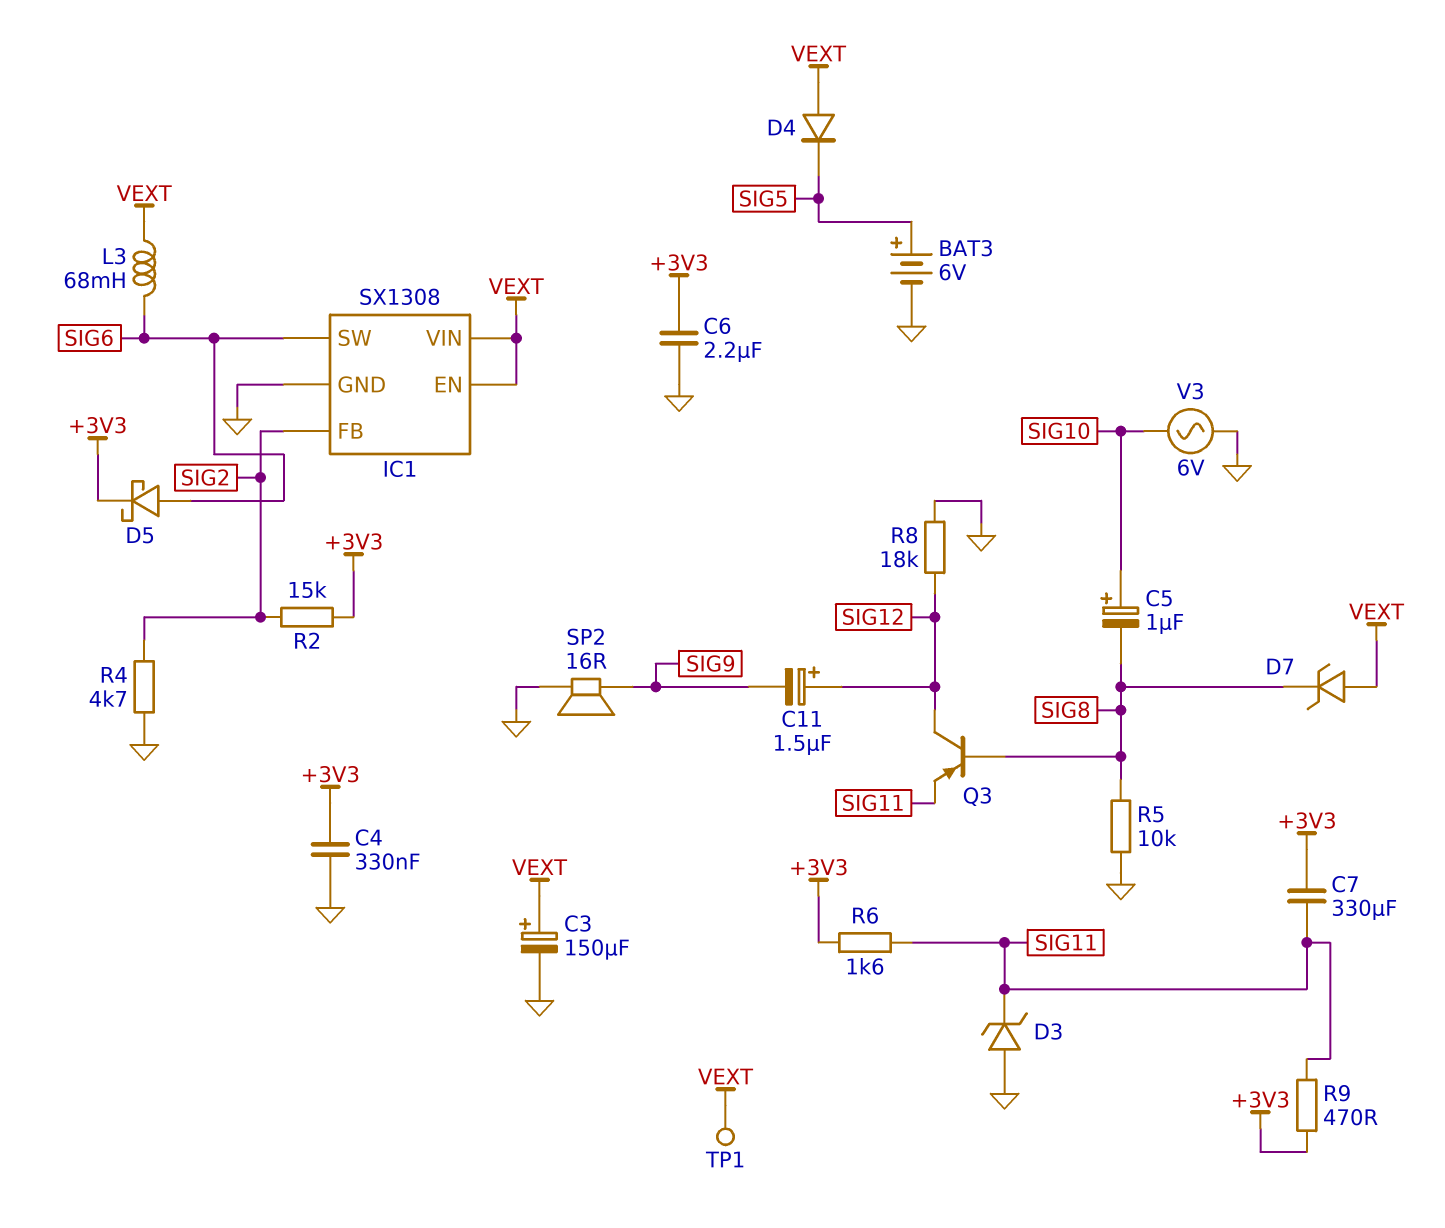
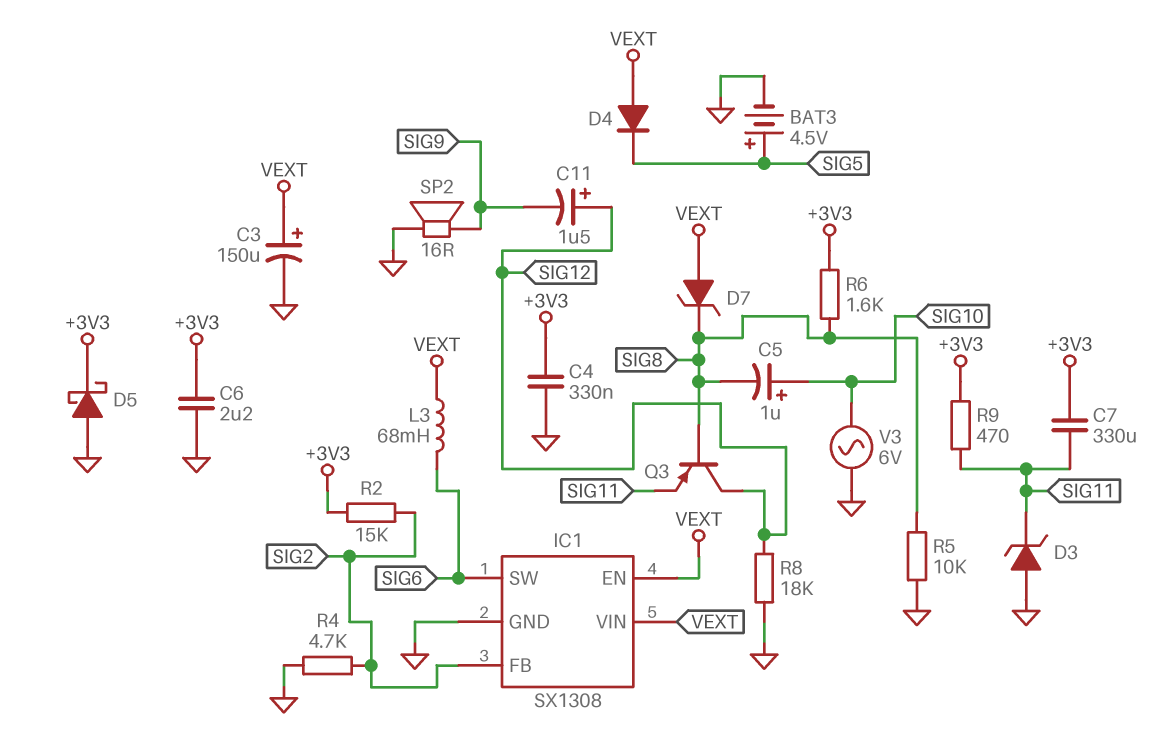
BAT3: 6V (plus SIG5, minus GND) -> 4.5V (plus SIG5, minus GND)
D5: schottky (A SIG6, K +3V3) -> schottky (A GND, K +3V3)
R6: 1.6k (+3V3, SIG11) -> 1.6k (+3V3, SIG8)
TP1: test point (VEXT) -> none

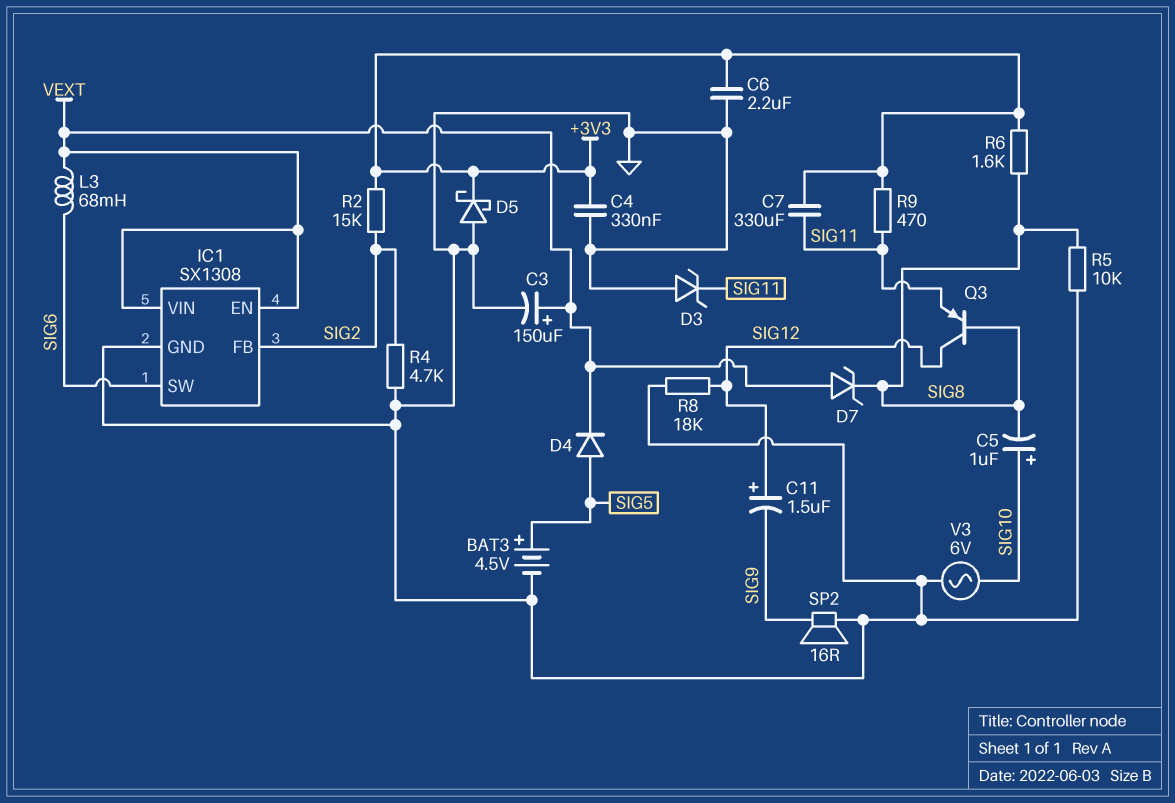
D4: diode (A VEXT, K SIG5) -> diode (A SIG5, K VEXT)

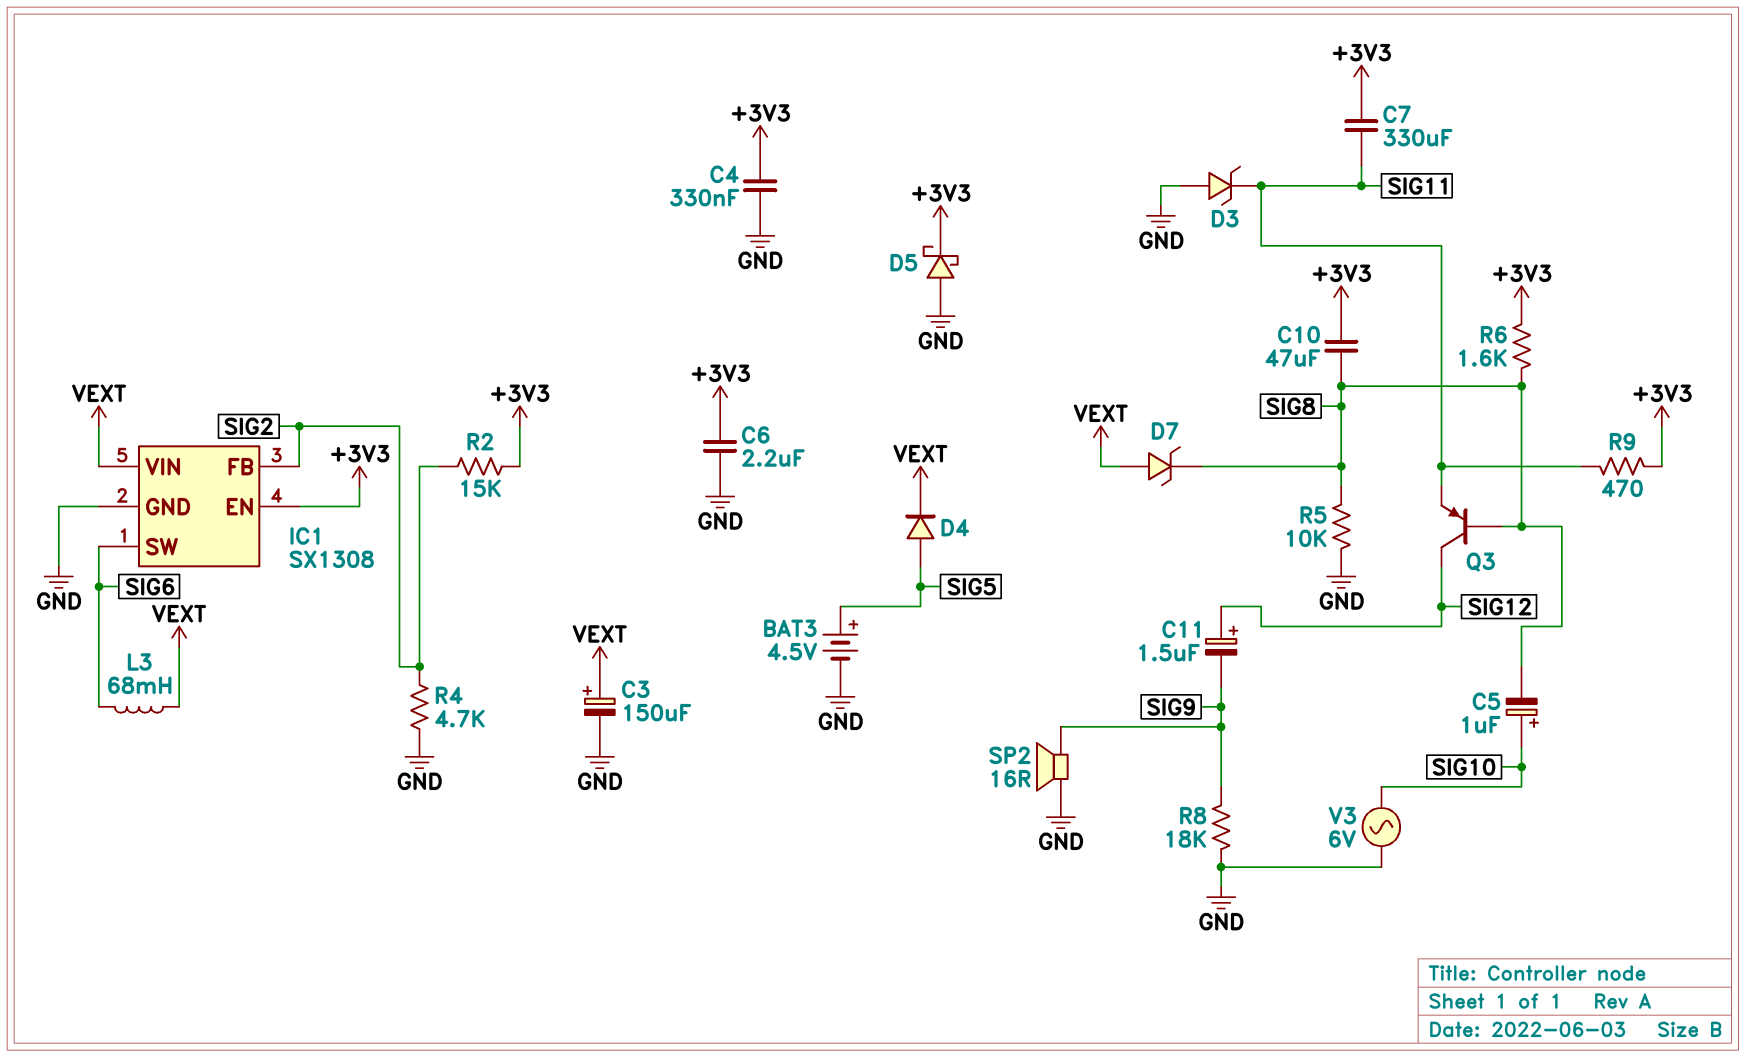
C10: none -> 47uF (+3V3, SIG8)
IC1 pin EN: VEXT -> +3V3
R8: 18k (GND, SIG12) -> 18k (GND, SIG9)

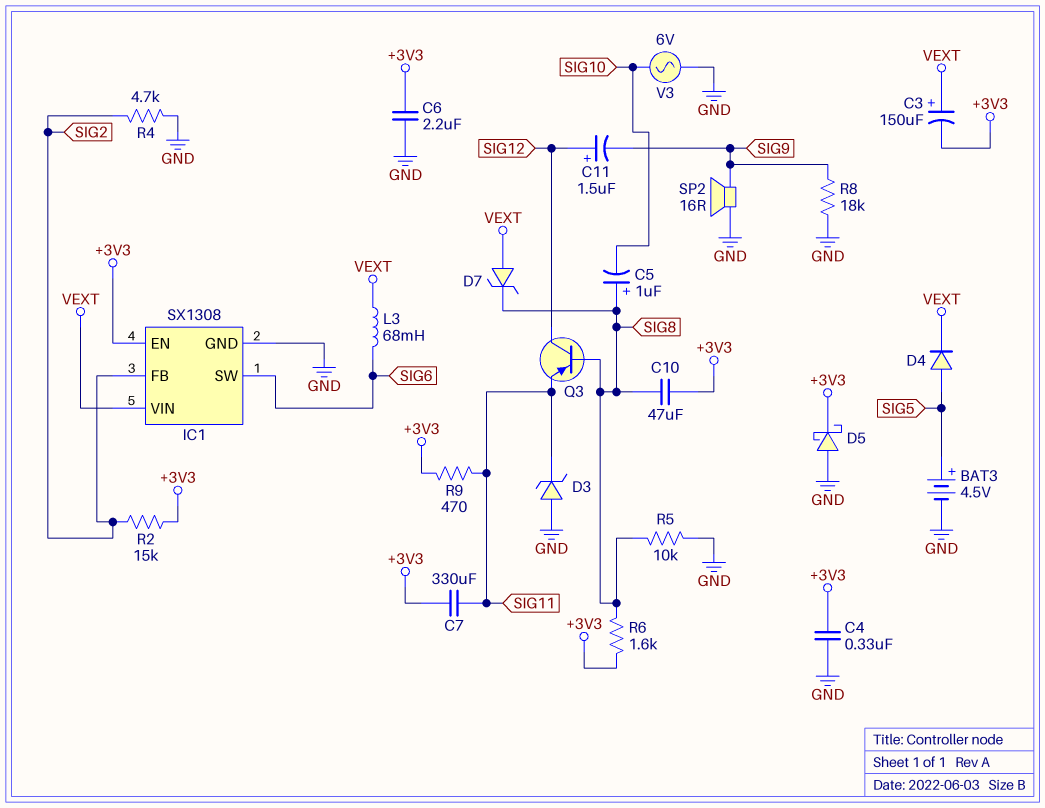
C3: 150uF (plus VEXT, minus GND) -> 150uF (plus VEXT, minus +3V3)
C5: 1uF (plus SIG10, minus SIG8) -> 1uF (plus SIG8, minus SIG10)

